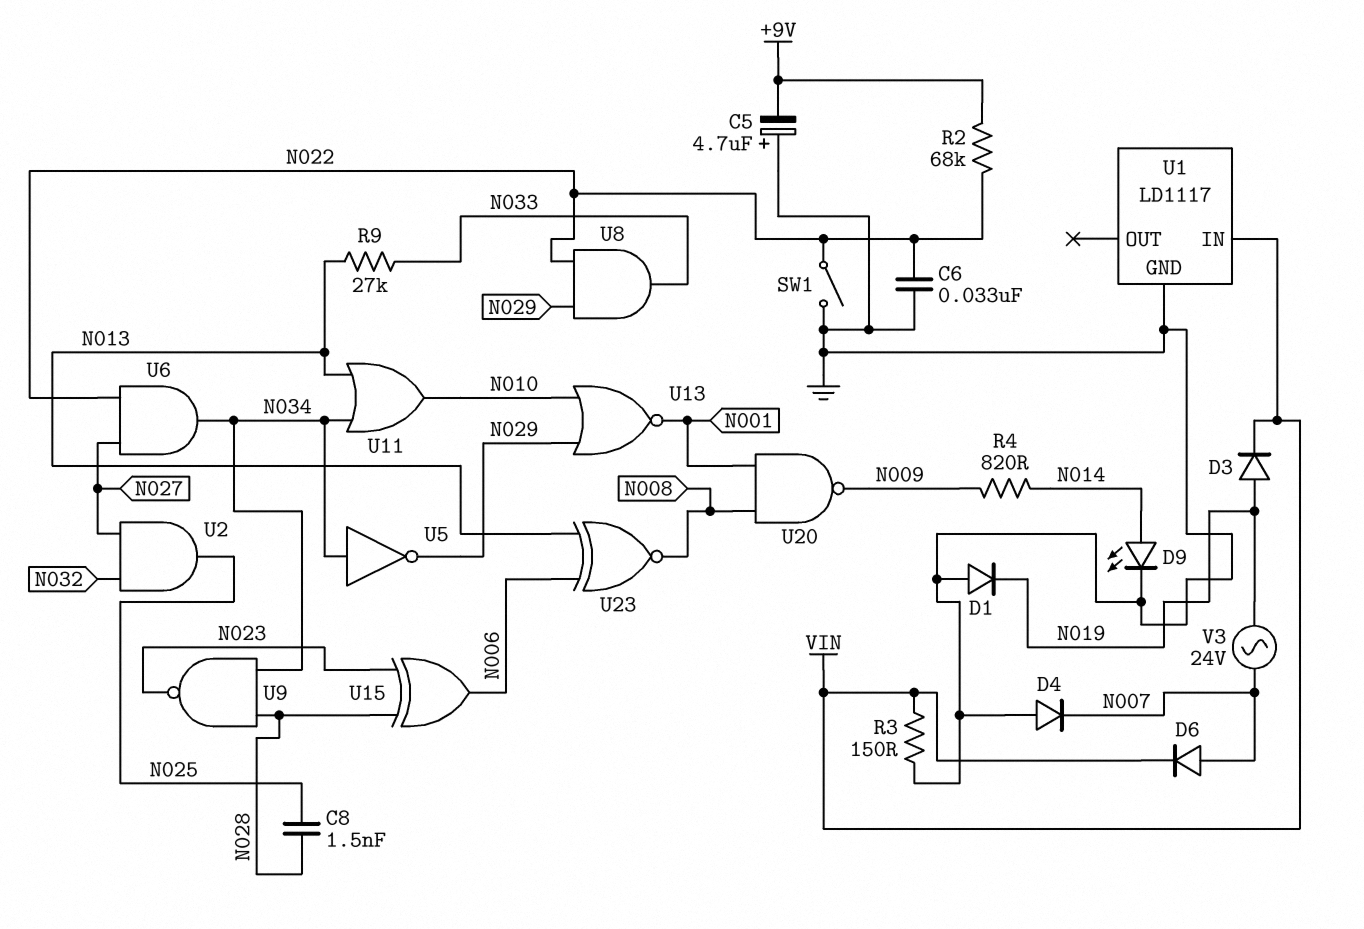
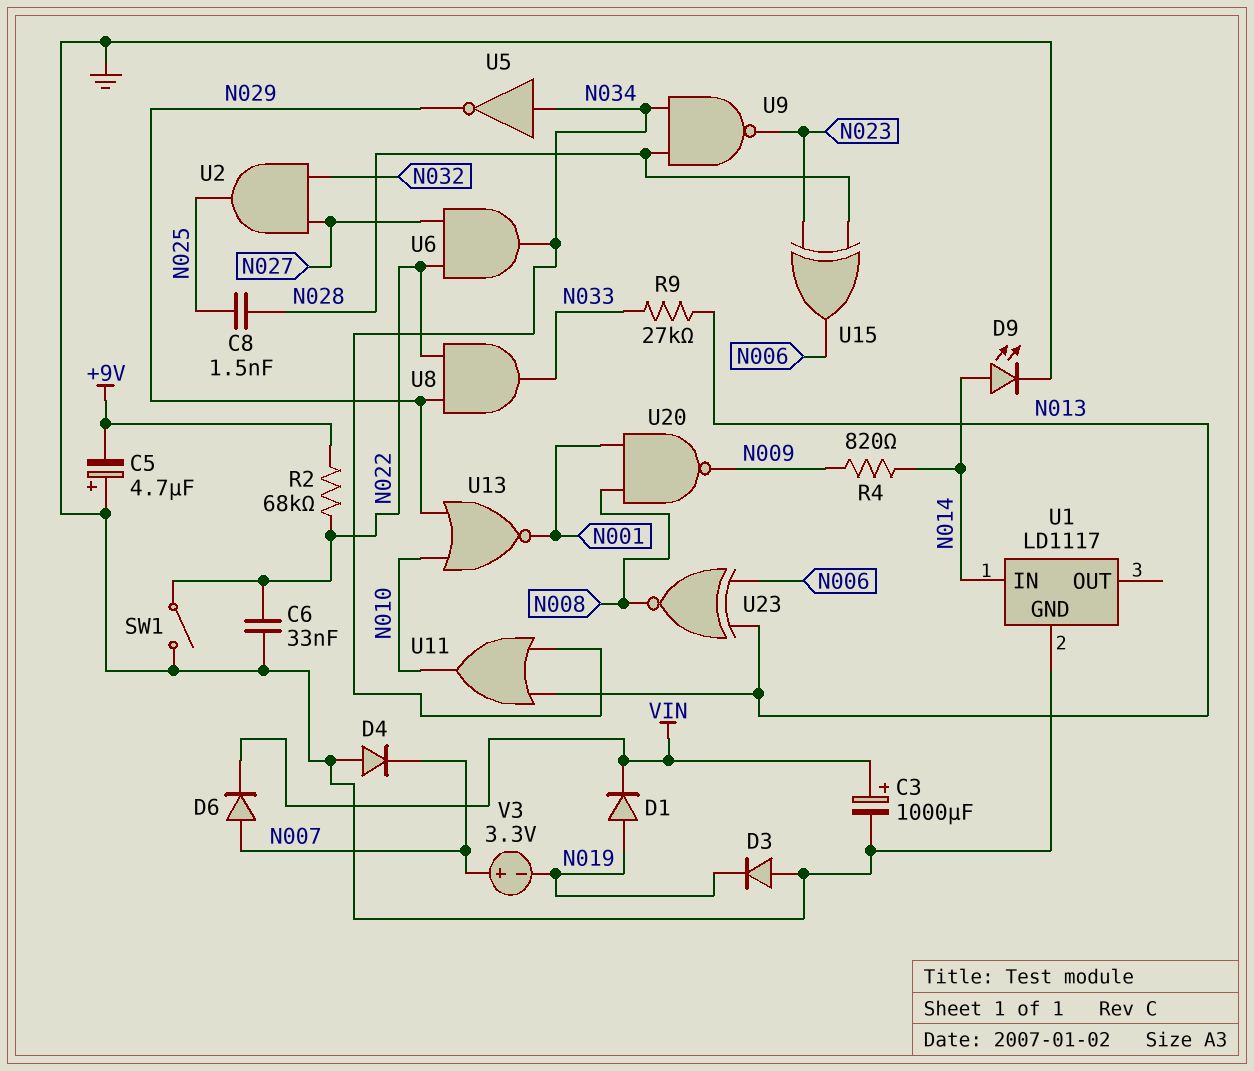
C3: none -> 1000uF (plus VIN, minus GND)
D1: diode (A GND, K N019) -> diode (A N019, K VIN)
D3: diode (A N019, K VIN) -> diode (A GND, K N019)
R3: 150 (GND, VIN) -> none
U1 pin IN: VIN -> N014
V3: AC 24V (N007, N019) -> 3.3V (plus N007, minus N019)

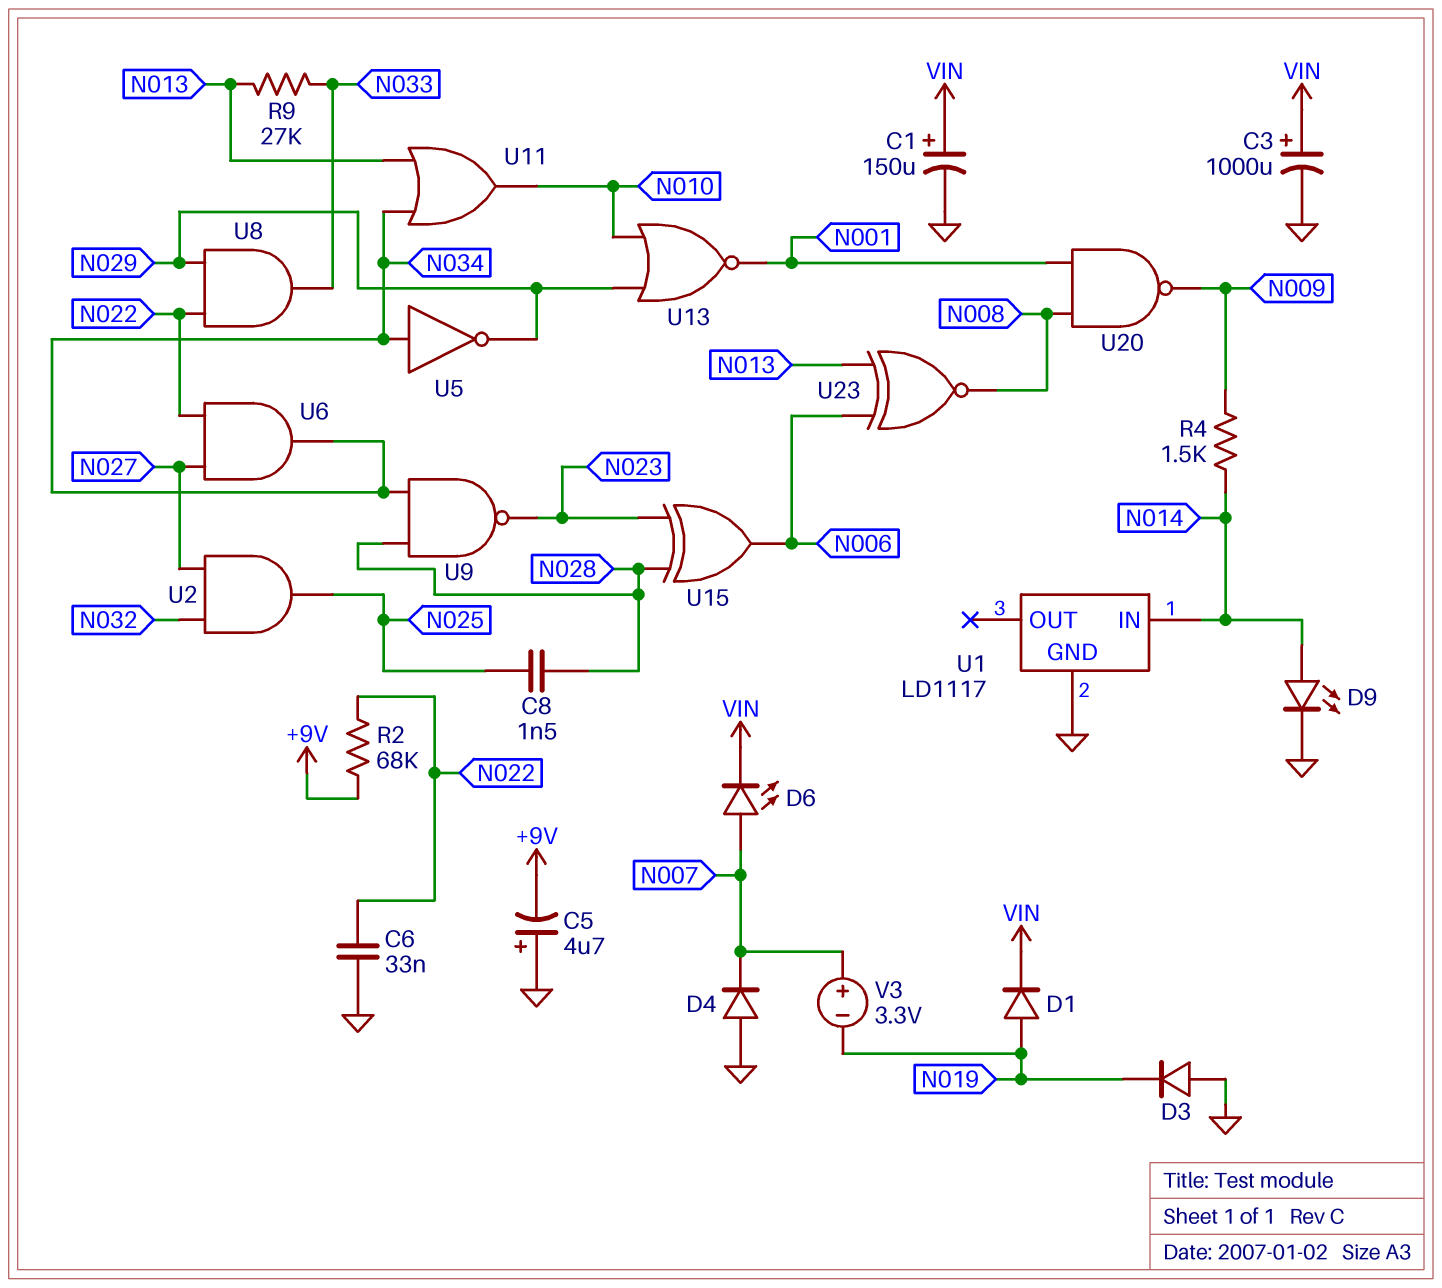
C1: none -> 150uF (plus VIN, minus GND)
D6: diode (A N007, K VIN) -> LED (A N007, K VIN)
R4: 820 (N009, N014) -> 1.5k (N009, N014)
SW1: switch (GND, N022) -> none

